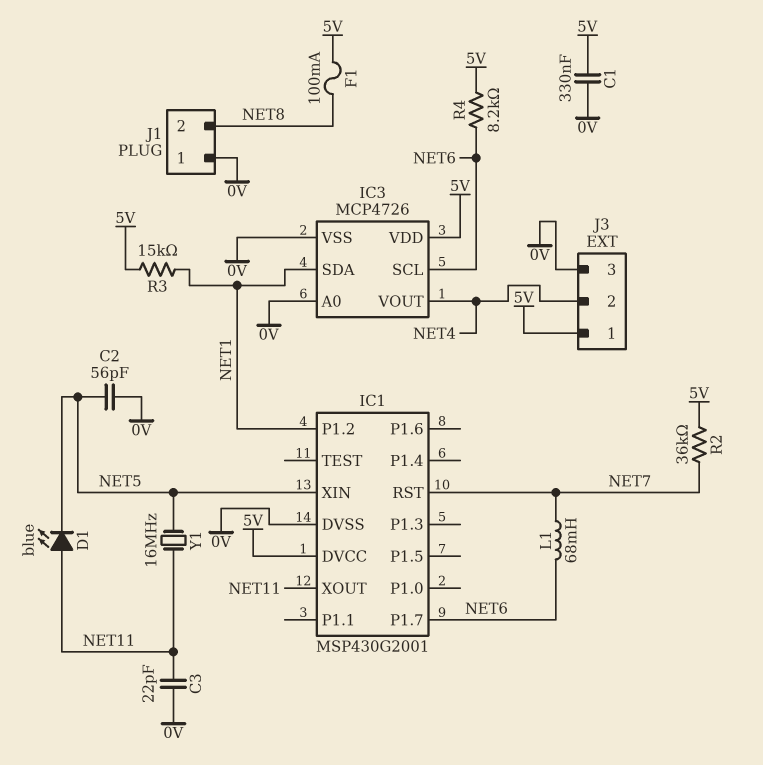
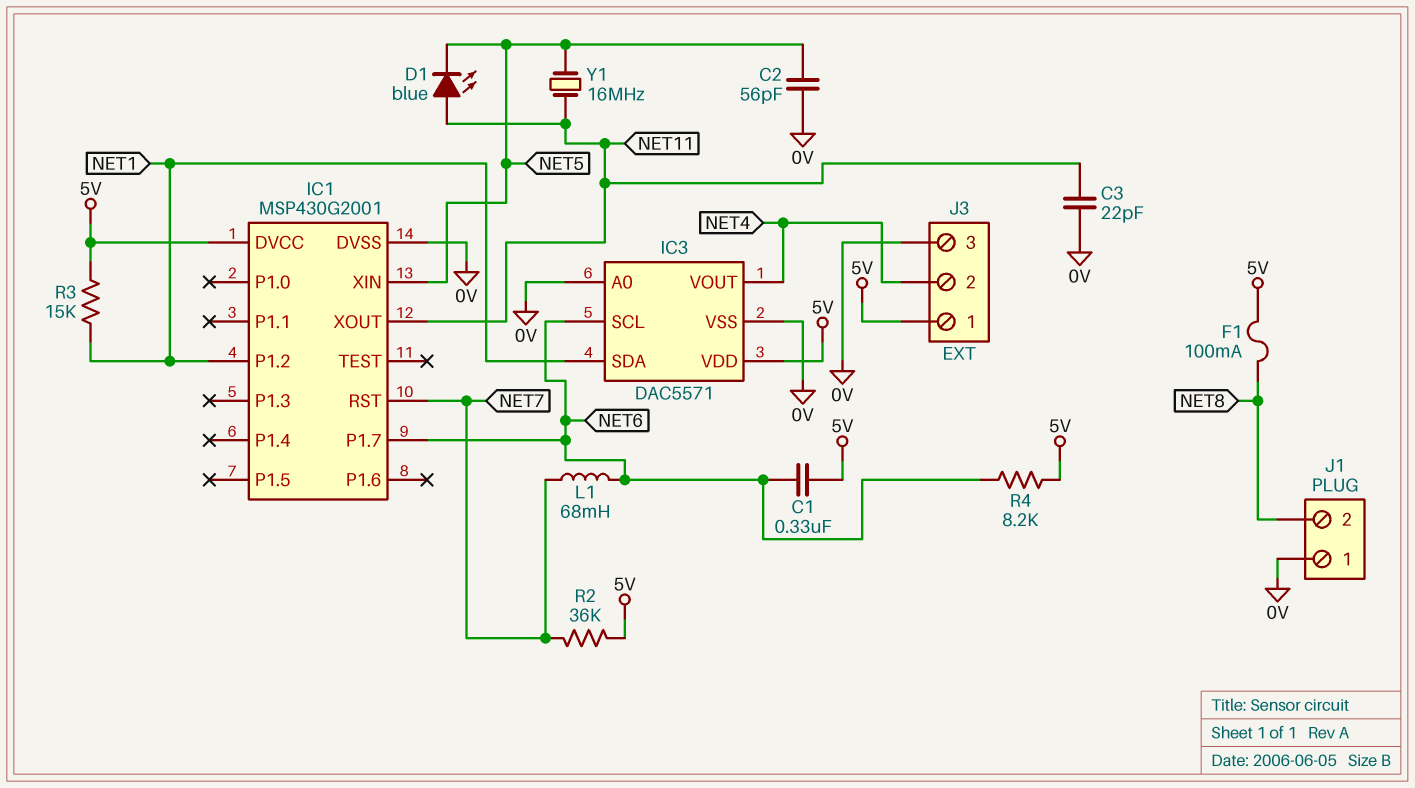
C1: 330nF (0V, 5V) -> 330nF (5V, NET6)
IC3: MCP4726 -> DAC5571

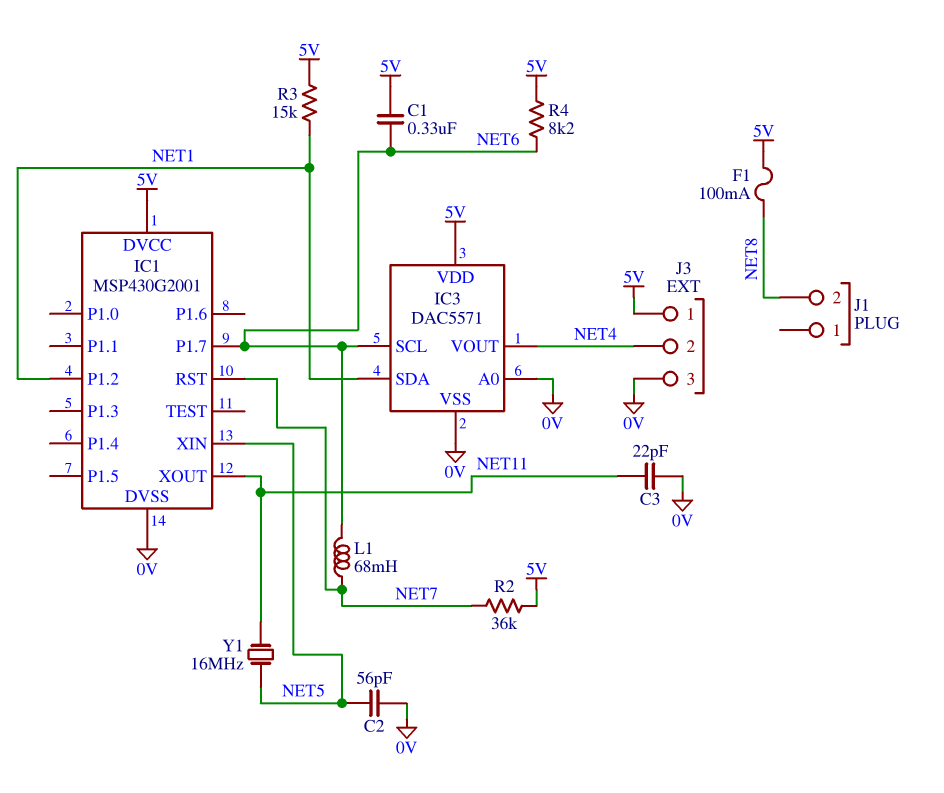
D1: LED blue (A NET11, K NET5) -> none
J1 pin 1: 0V -> none

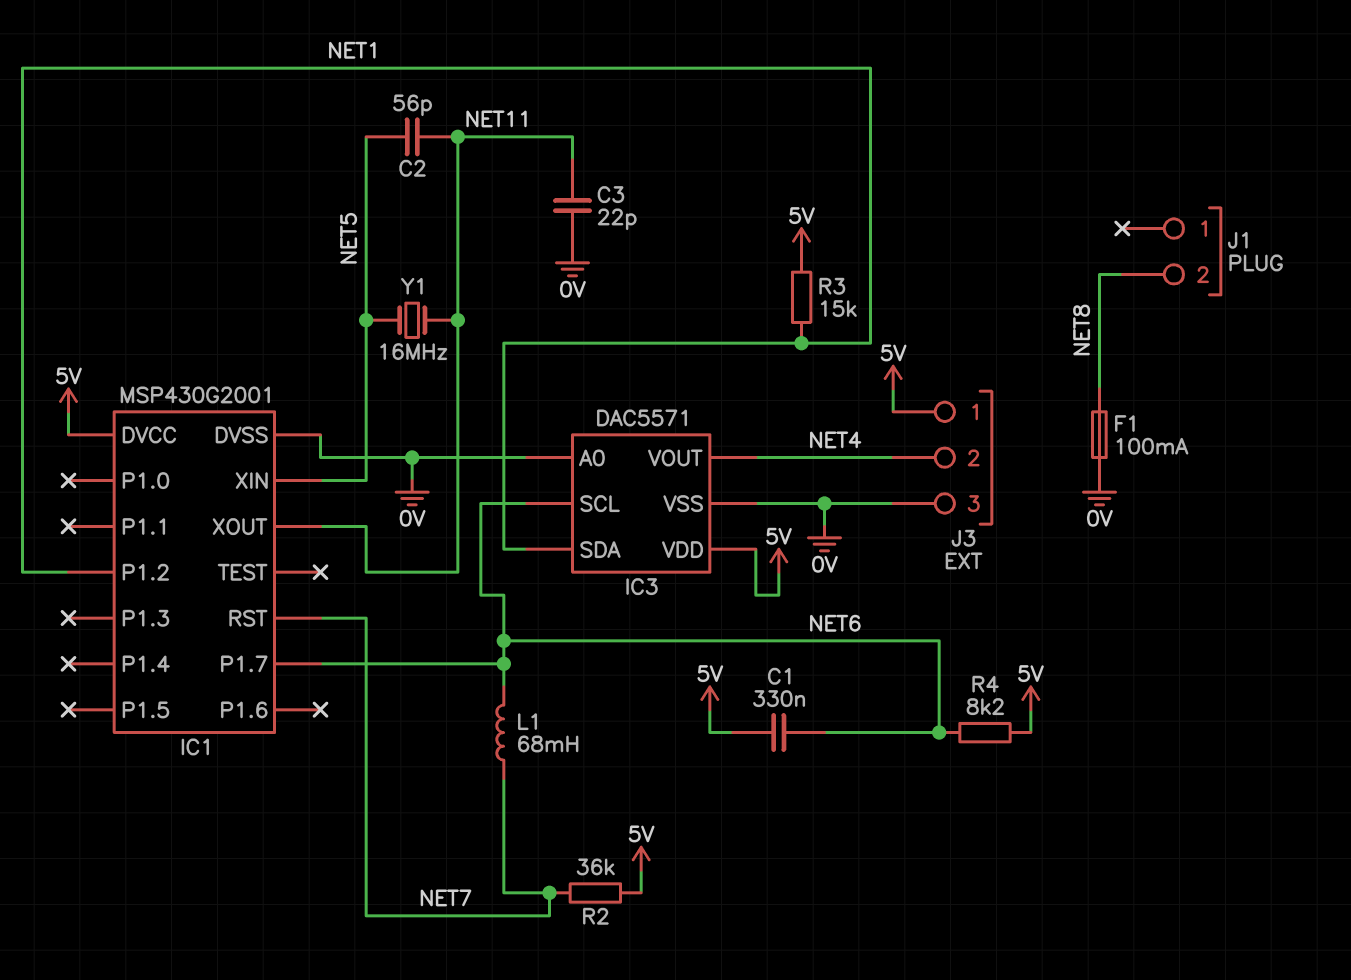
C2: 56pF (0V, NET5) -> 56pF (NET5, NET11)
F1: 100mA (5V, NET8) -> 100mA (0V, NET8)

